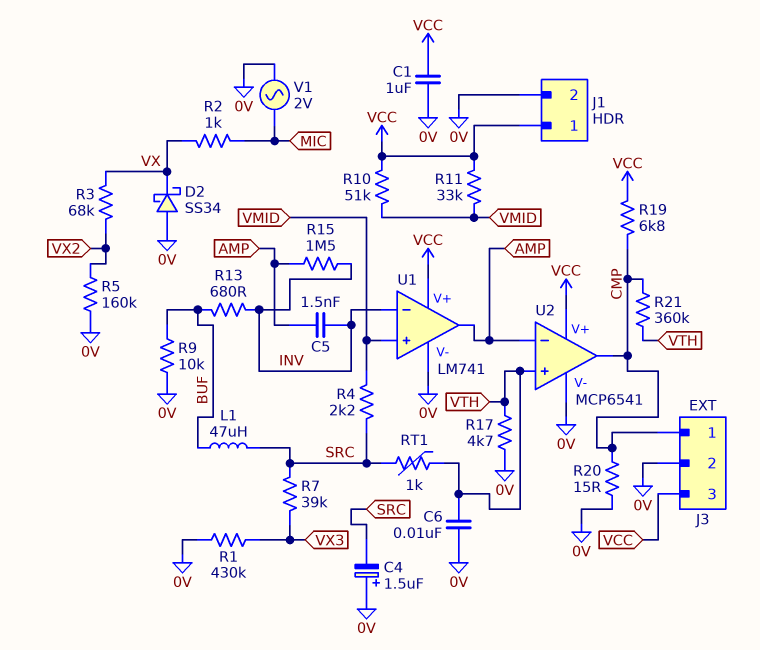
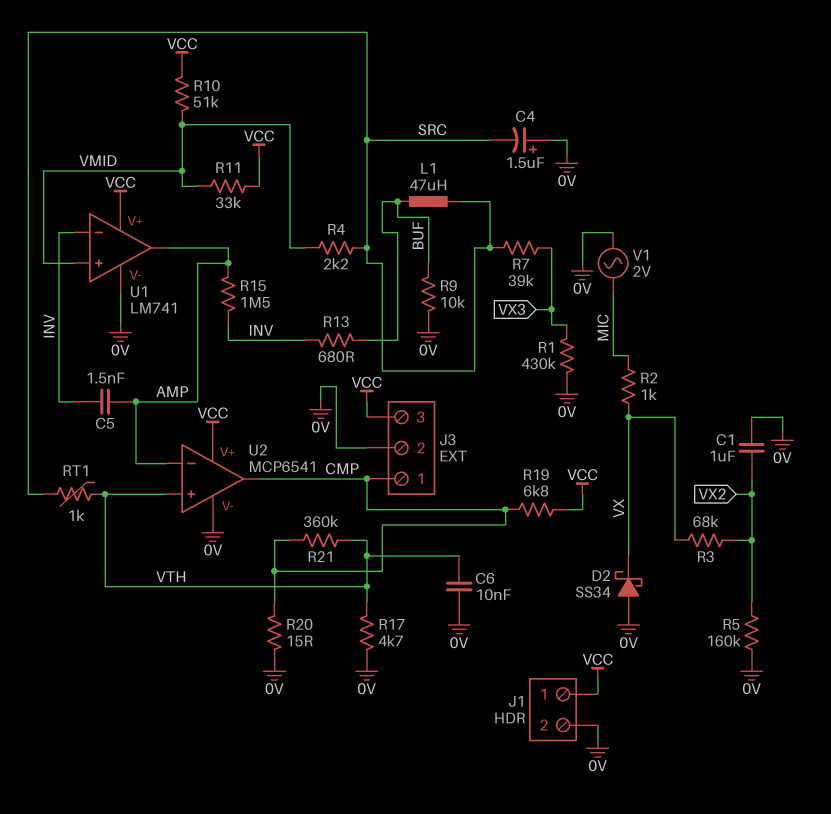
C1: 1uF (0V, VCC) -> 1uF (0V, VX2)

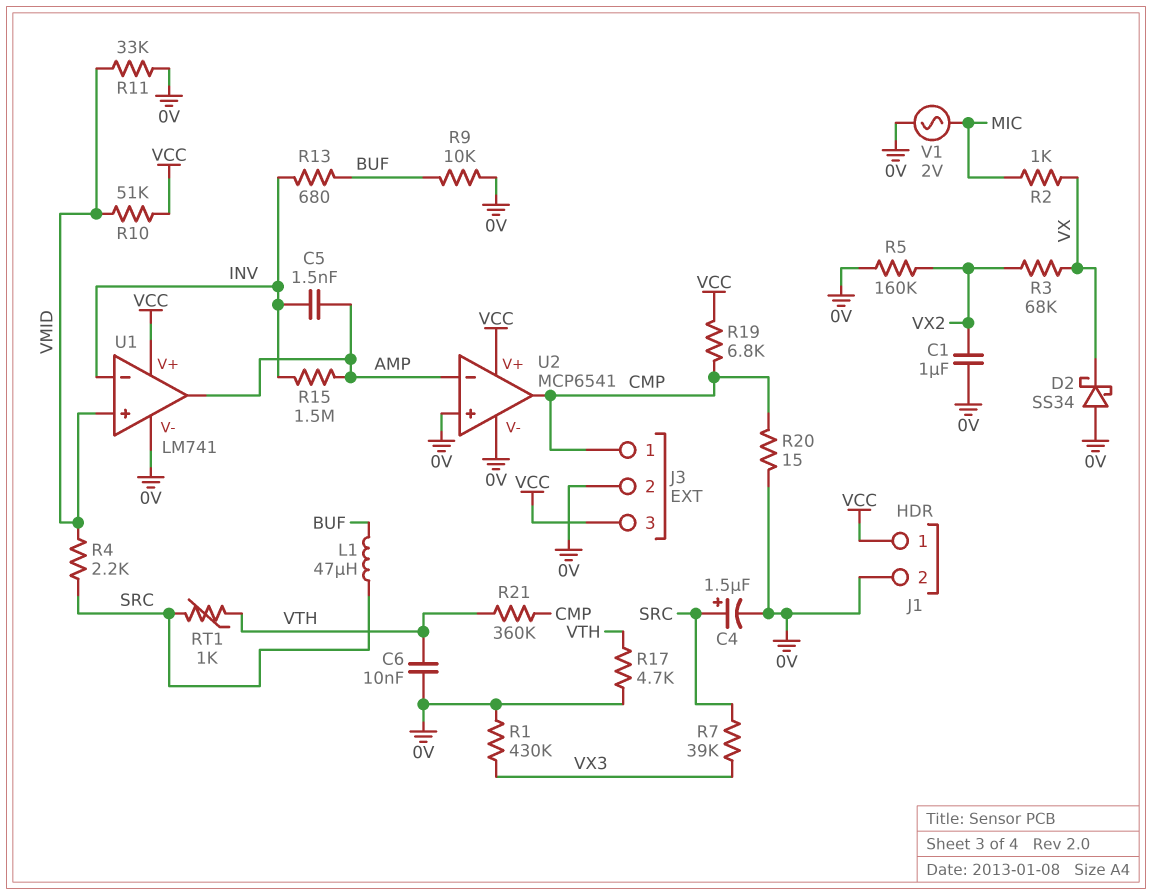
C4: 1.5uF (plus 0V, minus SRC) -> 1.5uF (plus SRC, minus 0V)
R11: 33k (VCC, VMID) -> 33k (0V, VMID)
U2 pin in+: VTH -> 0V

